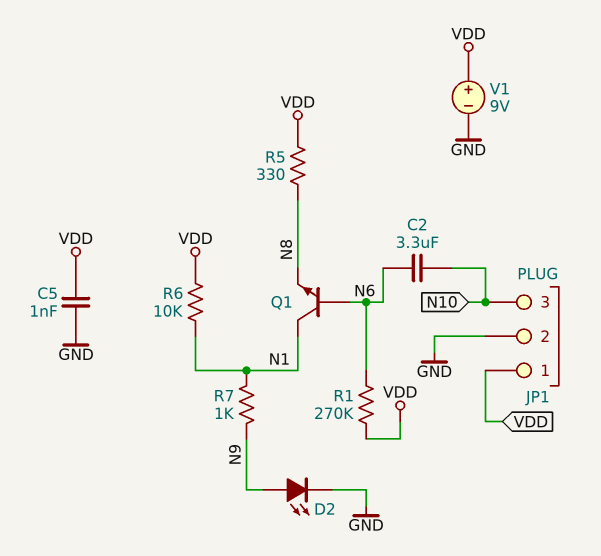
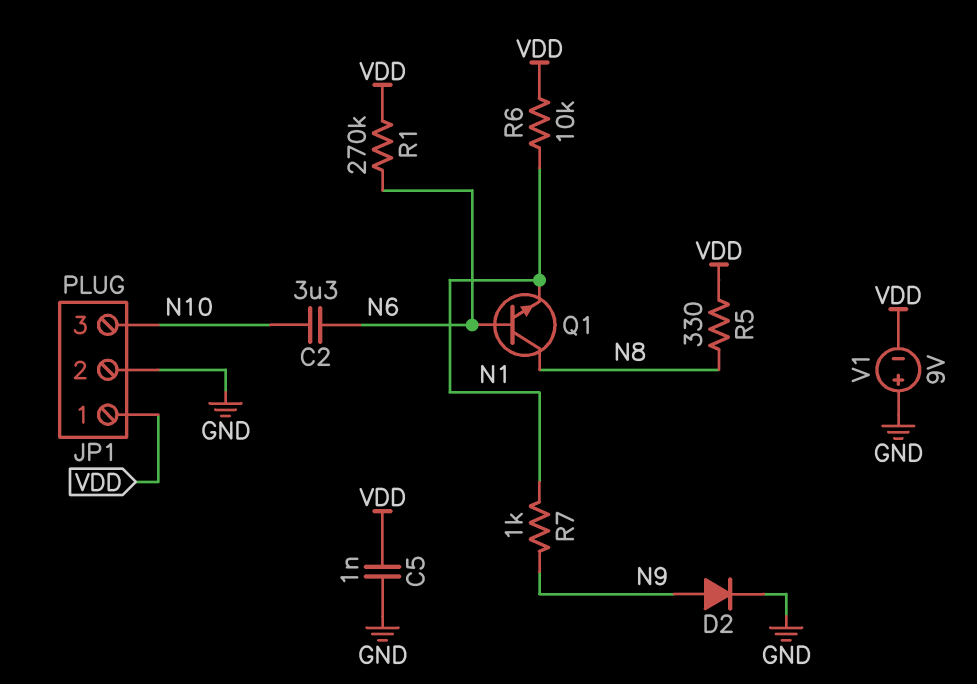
D2: LED (A N9, K GND) -> diode (A N9, K GND)
Q1: NPN (B N6, C N1, E N8) -> NPN (B N6, C N8, E N1)
V1: 9V (plus VDD, minus GND) -> 9V (plus GND, minus VDD)

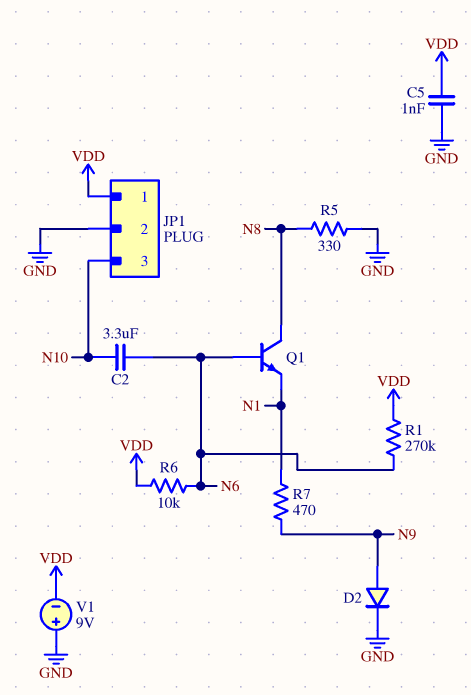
R5: 330 (N8, VDD) -> 330 (GND, N8)
R6: 10k (N1, VDD) -> 10k (N6, VDD)
R7: 1k (N1, N9) -> 470 (N1, N9)

